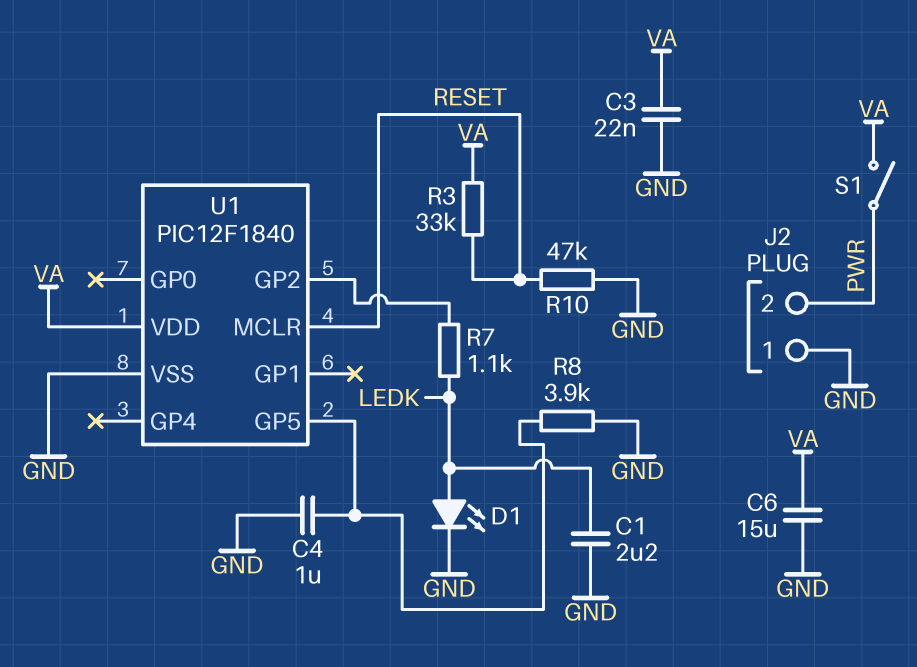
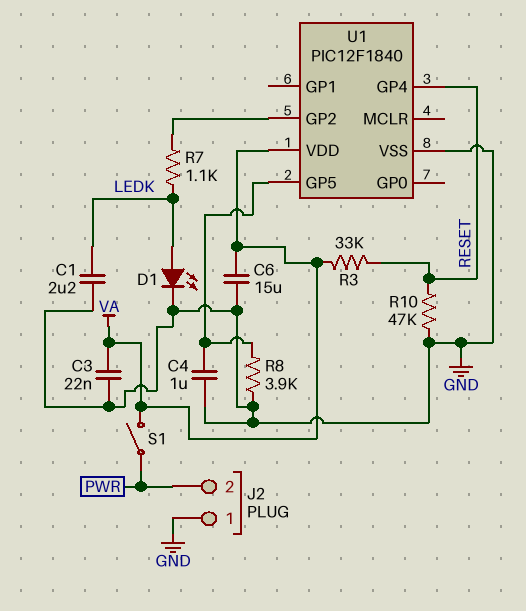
U1 pin GP4: none -> RESET
U1 pin MCLR: RESET -> none

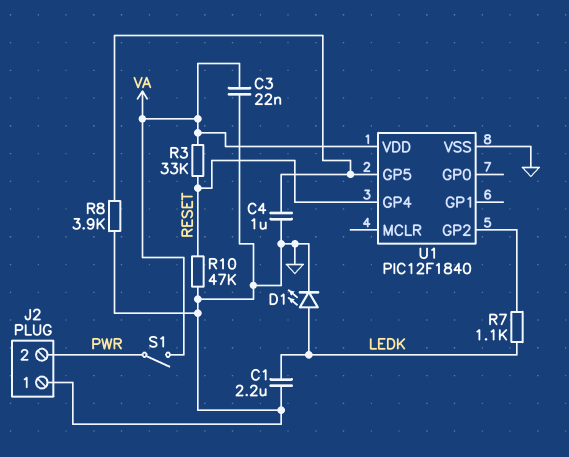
C6: 15uF (GND, VA) -> none

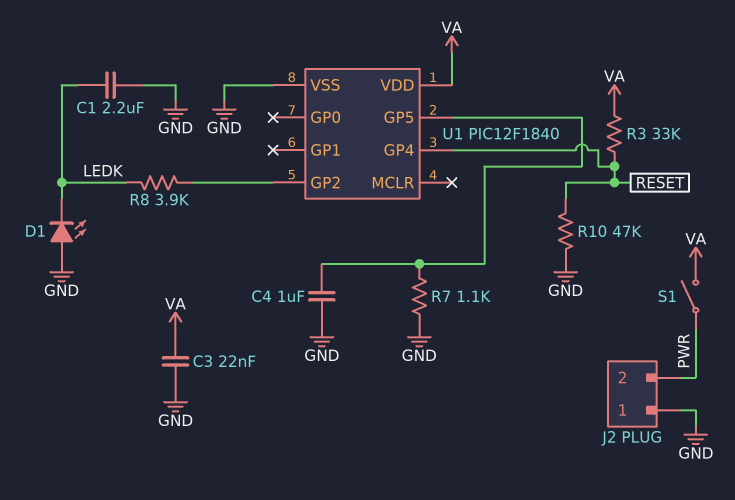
D1: LED (A LEDK, K GND) -> LED (A GND, K LEDK)
R7: 1.1k (LEDK, U1/GP2) -> 1.1k (GND, U1/GP5)
R8: 3.9k (GND, U1/GP5) -> 3.9k (LEDK, U1/GP2)

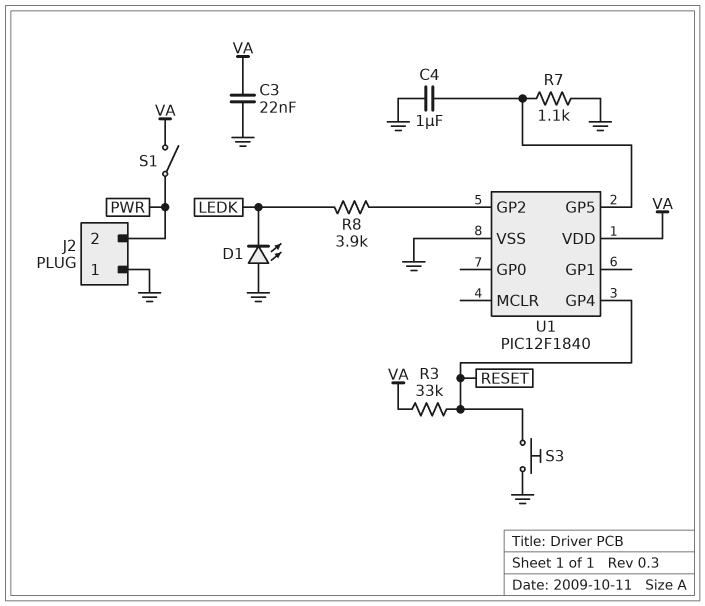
C1: 2.2uF (GND, LEDK) -> none
R10: 47k (GND, RESET) -> none
S3: none -> button (GND, RESET)

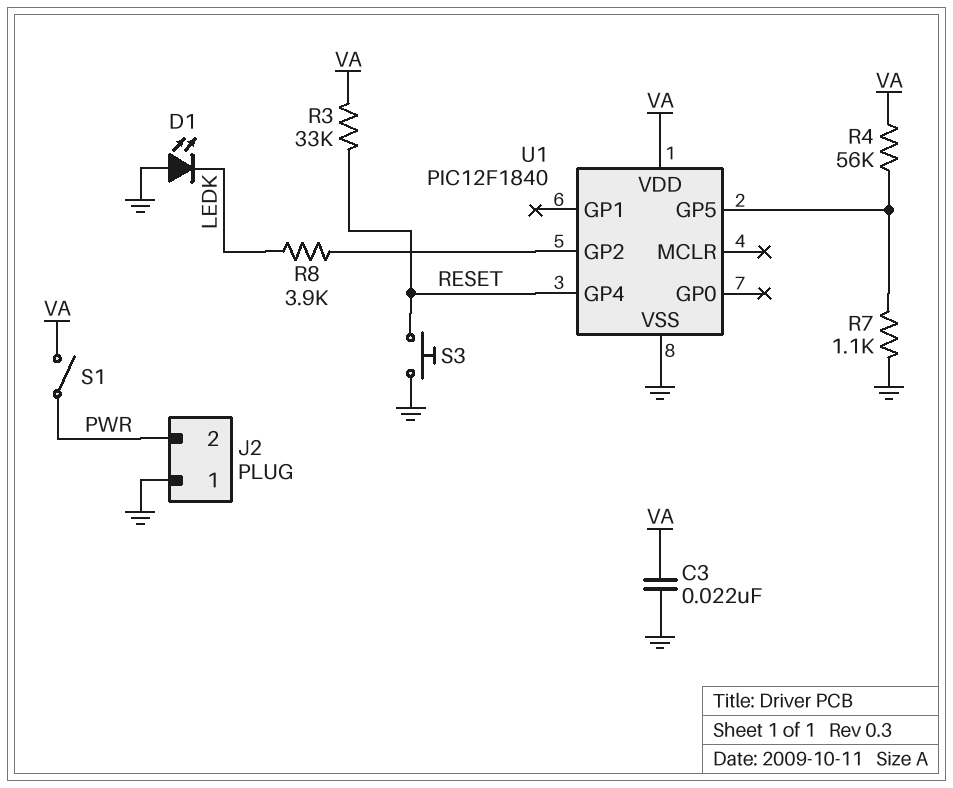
C4: 1uF (GND, U1/GP5) -> none
R4: none -> 56k (U1/GP5, VA)

